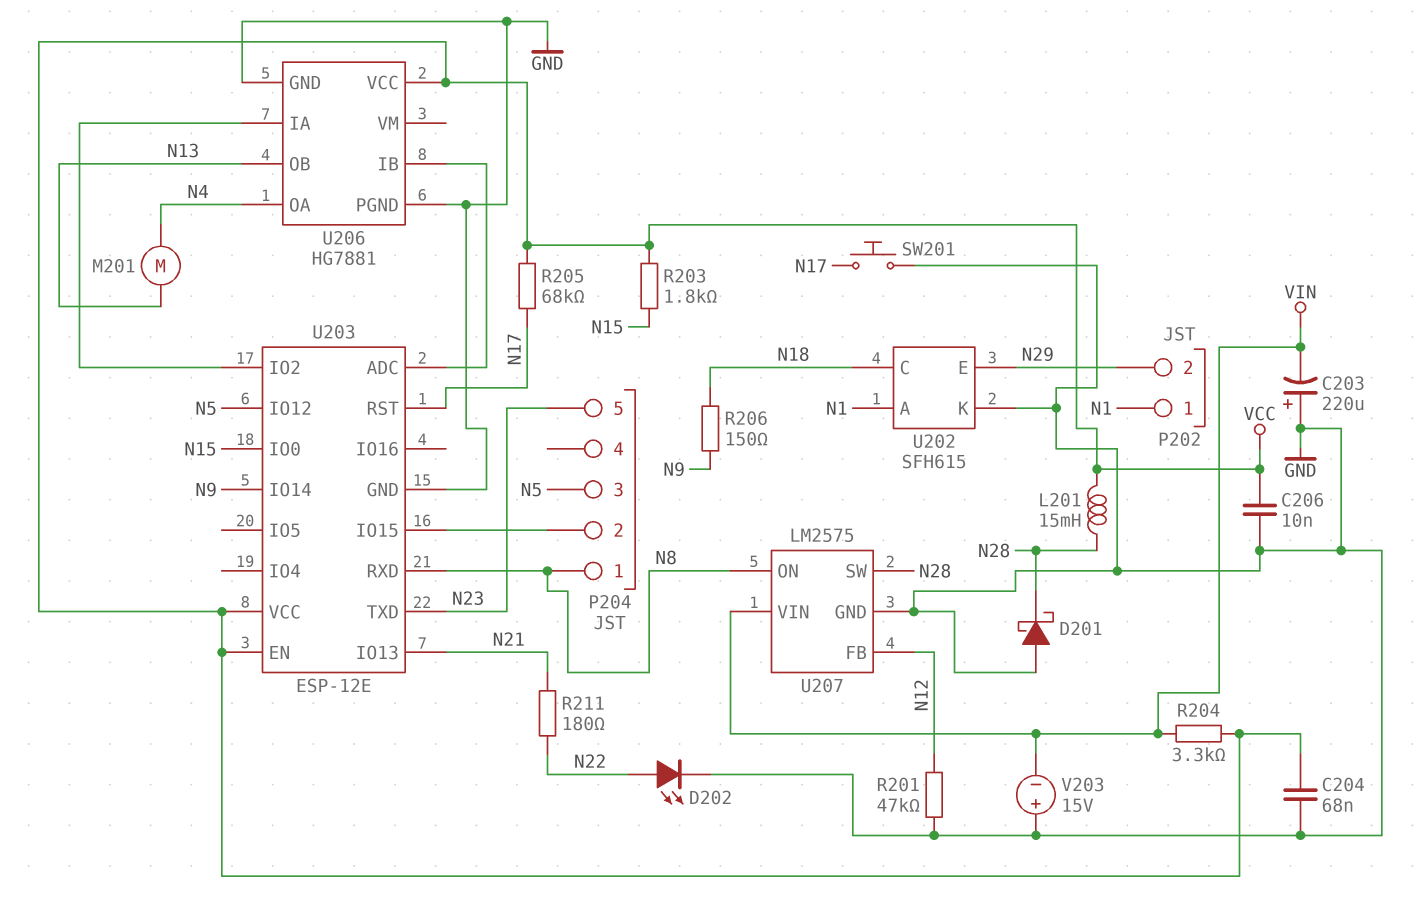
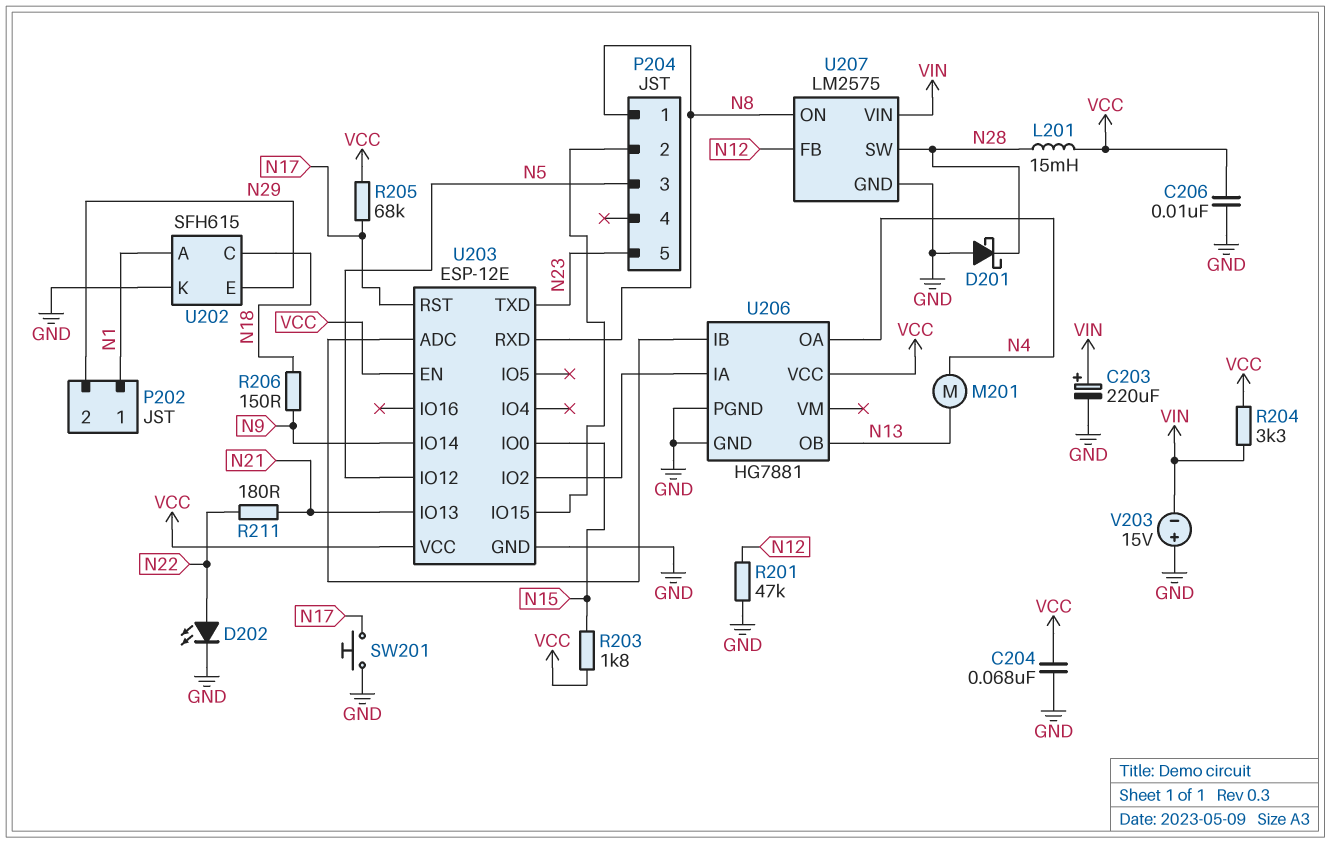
C203: 220uF (plus GND, minus VIN) -> 220uF (plus VIN, minus GND)

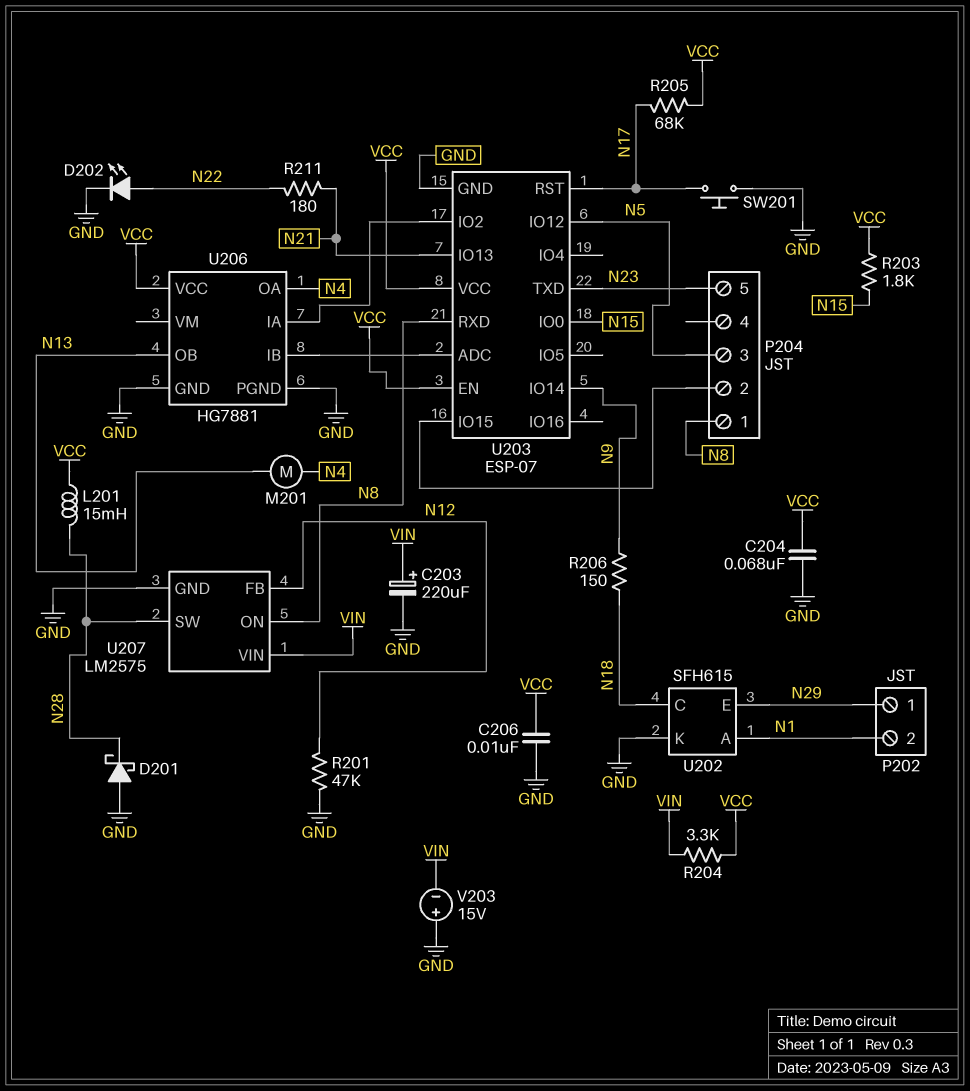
P202 pin 1: N1 -> N29
P202 pin 2: N29 -> N1
U203: ESP-12E -> ESP-07

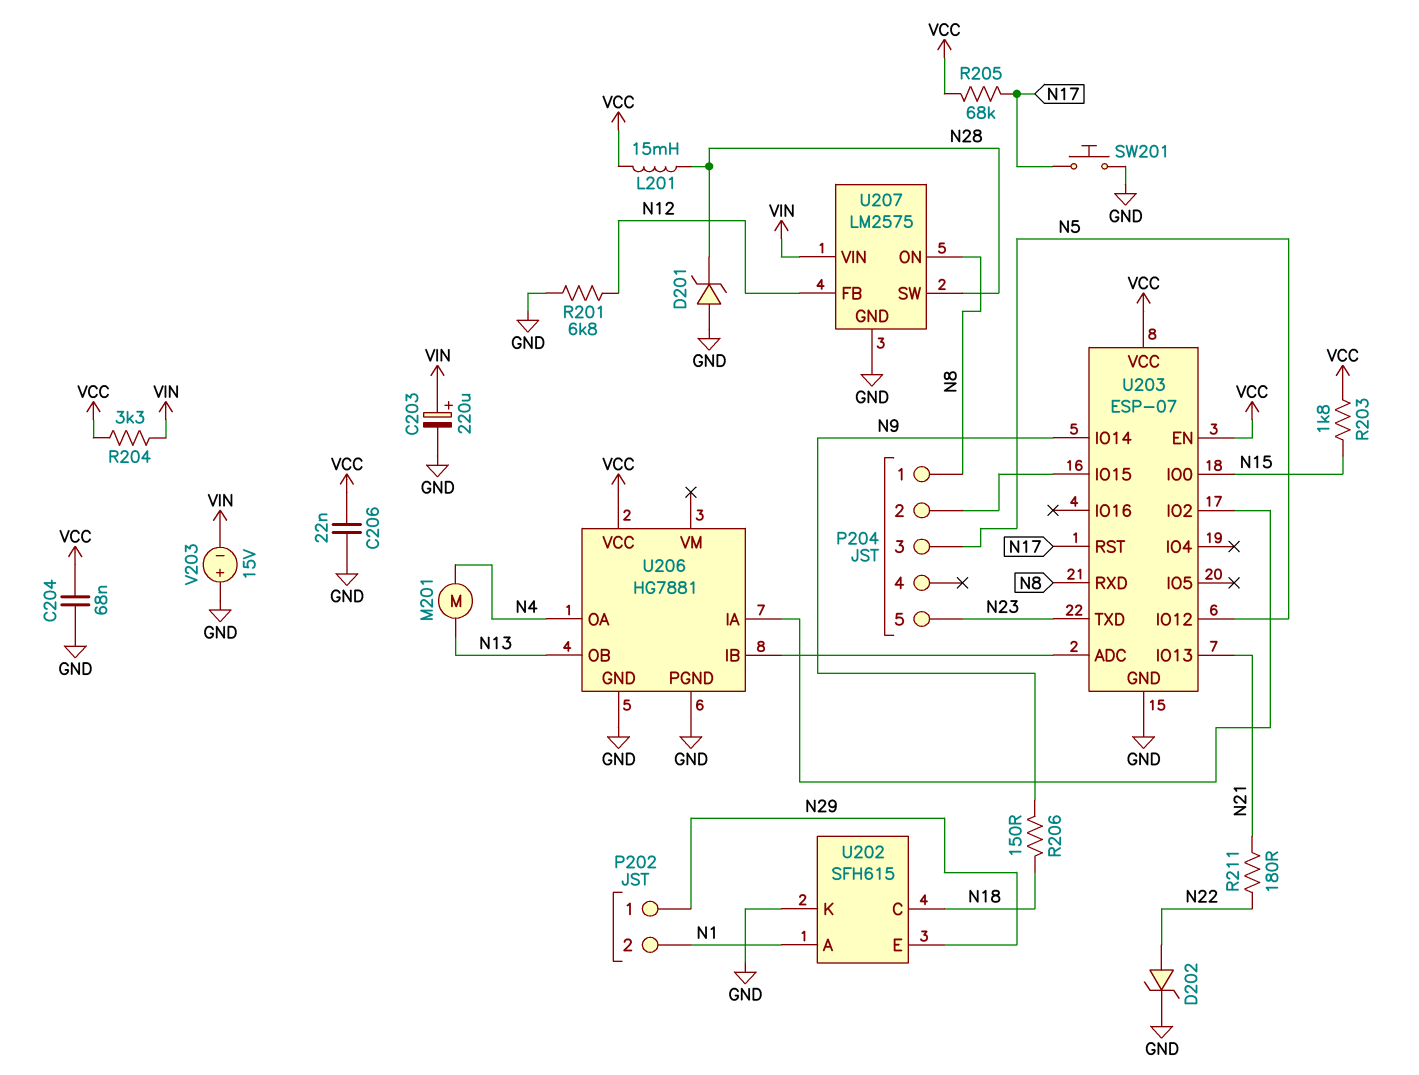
C206: 10nF (GND, VCC) -> 22nF (GND, VCC)
D201: schottky (A GND, K N28) -> zener (A GND, K N28)
D202: LED (A N22, K GND) -> zener (A N22, K GND)
R201: 47k (GND, N12) -> 6.8k (GND, N12)

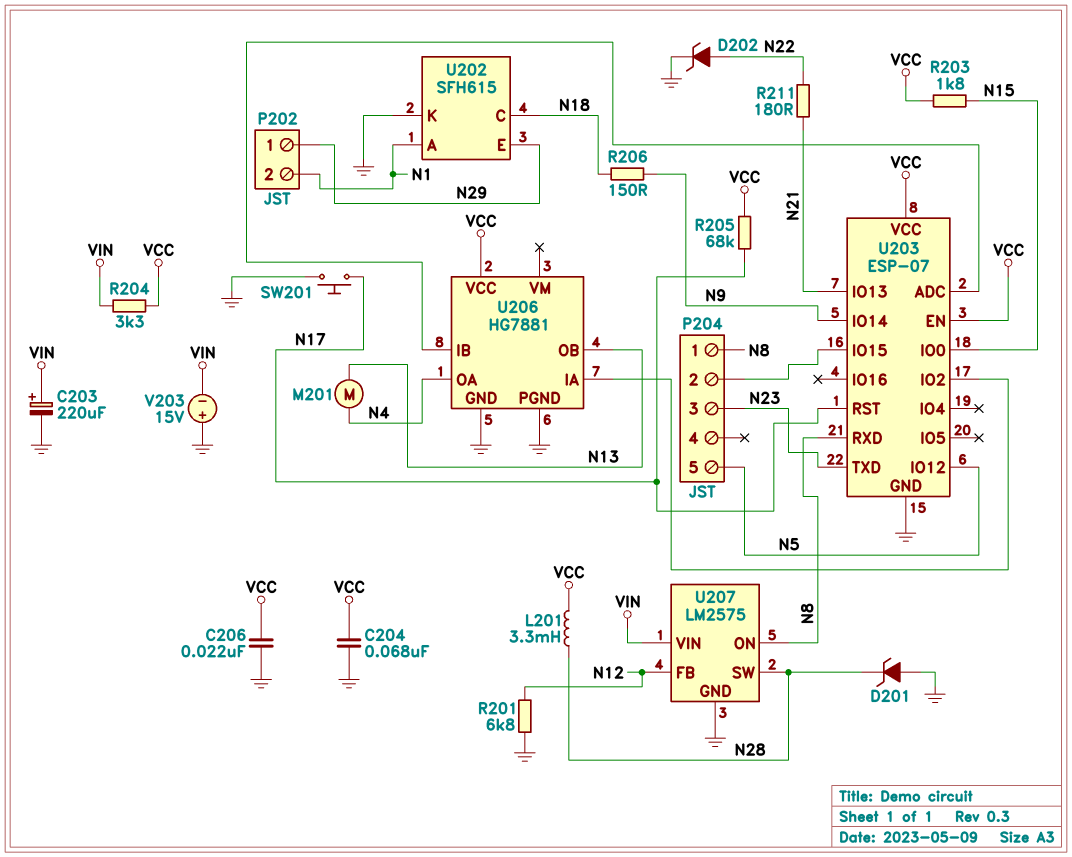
L201: 15mH (N28, VCC) -> 3.3mH (N28, VCC)
P204 pin 3: N5 -> N23
P204 pin 5: N23 -> N5

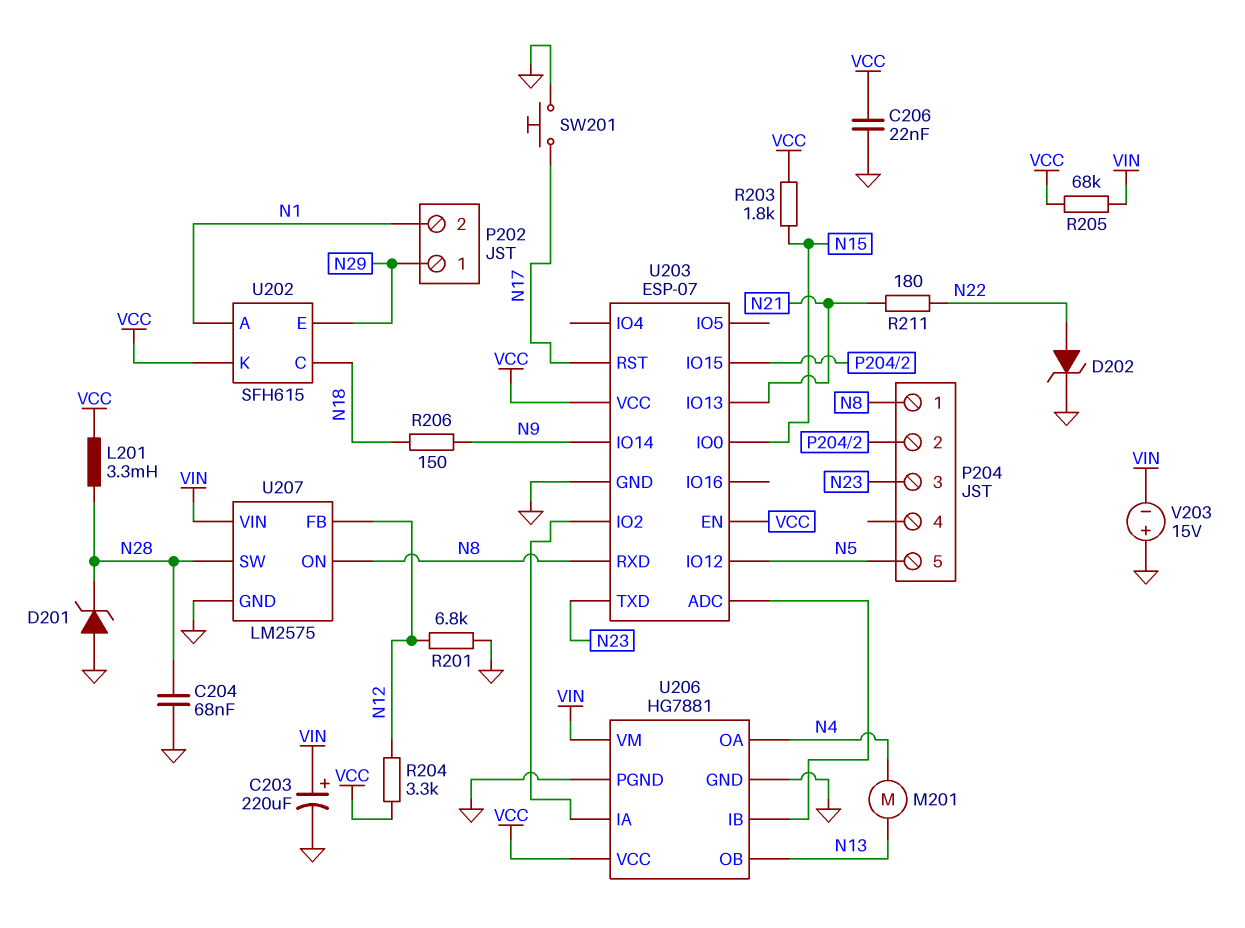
C204: 68nF (GND, VCC) -> 68nF (GND, N28)
R204: 3.3k (VCC, VIN) -> 3.3k (N12, VCC)
R205: 68k (N17, VCC) -> 68k (VCC, VIN)
U202 pin K: GND -> VCC
U206 pin VM: none -> VIN

